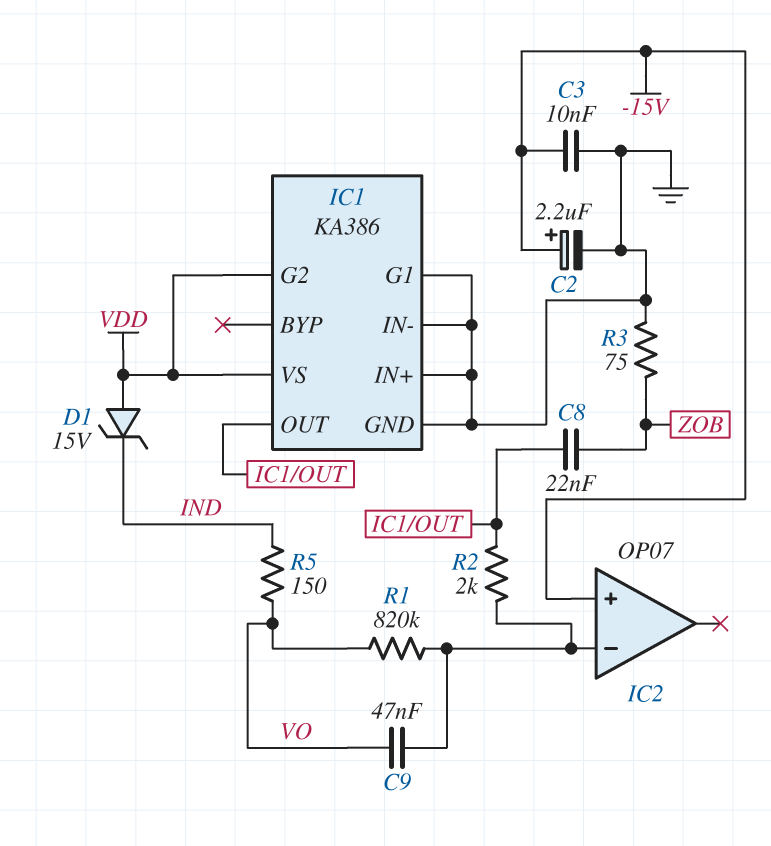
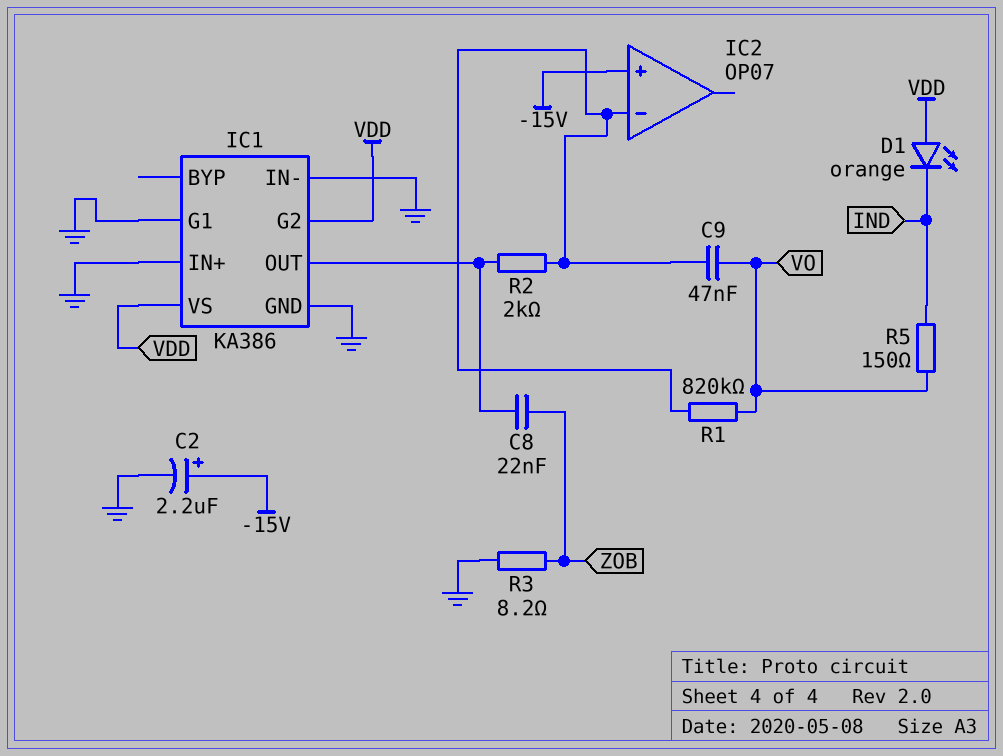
C3: 10nF (-15V, GND) -> none
D1: zener 15V (A VDD, K IND) -> LED orange (A VDD, K IND)
R3: 75 (GND, ZOB) -> 8.2 (GND, ZOB)

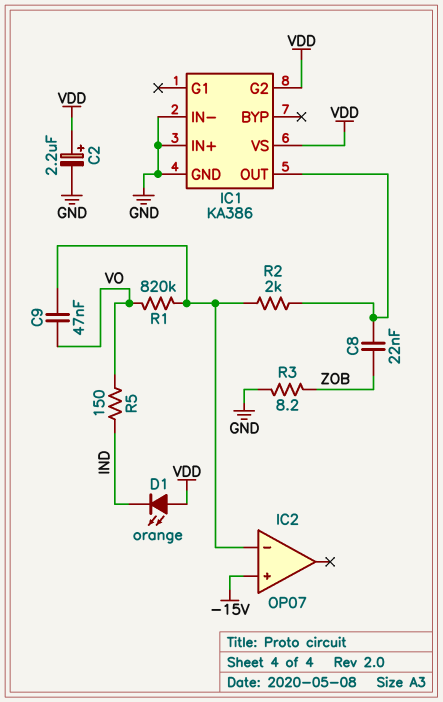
C2: 2.2uF (plus -15V, minus GND) -> 2.2uF (plus VDD, minus GND)
IC1 pin G1: GND -> none

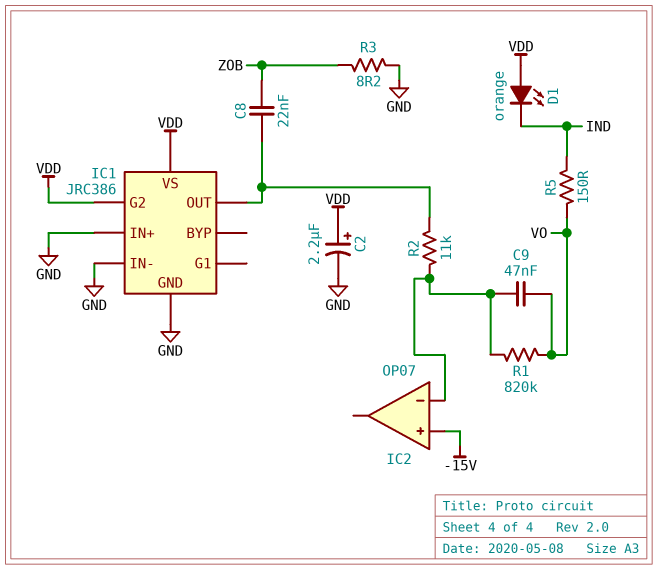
IC1: KA386 -> JRC386
R2: 2k (IC1/OUT, IC2/in-) -> 11k (IC1/OUT, IC2/in-)

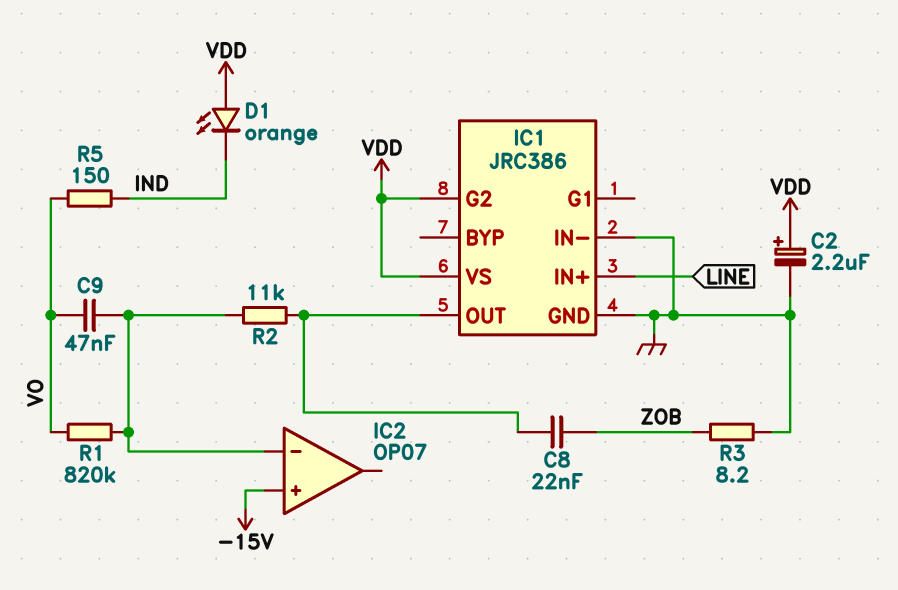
IC1 pin IN+: GND -> LINE

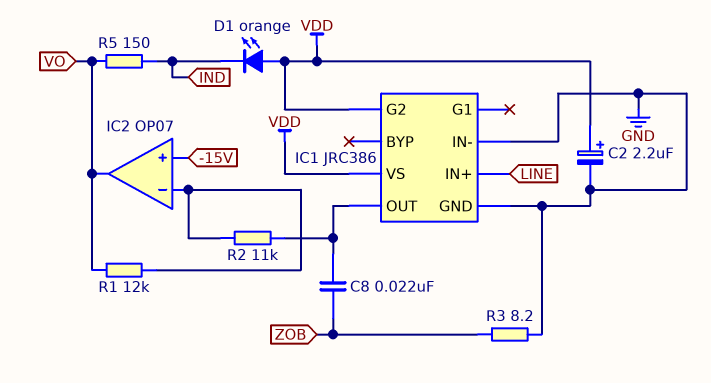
C9: 47nF (IC2/in-, VO) -> none
IC2 pin out: none -> VO
R1: 820k (IC2/in-, VO) -> 12k (IC2/in-, VO)

